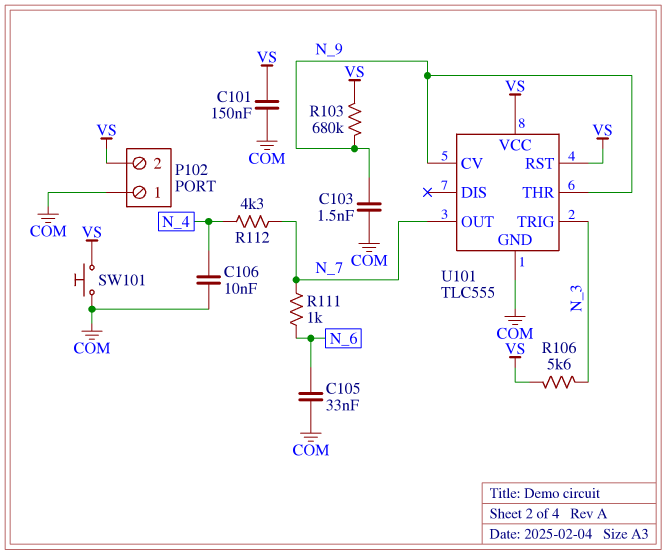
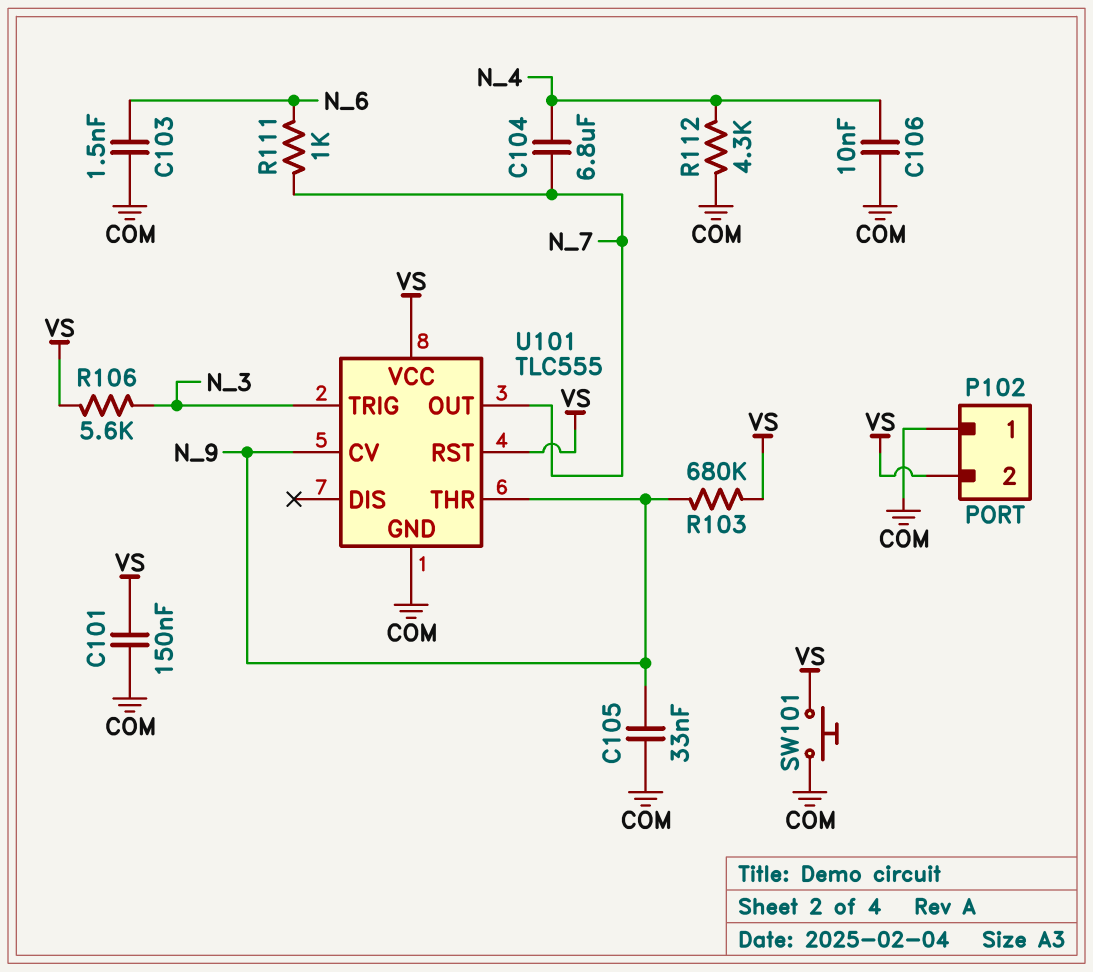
C103: 1.5nF (COM, N_9) -> 1.5nF (COM, N_6)
C104: none -> 6.8uF (N_4, N_7)
C105: 33nF (COM, N_6) -> 33nF (COM, N_9)
R112: 4.3k (N_4, N_7) -> 4.3k (COM, N_4)

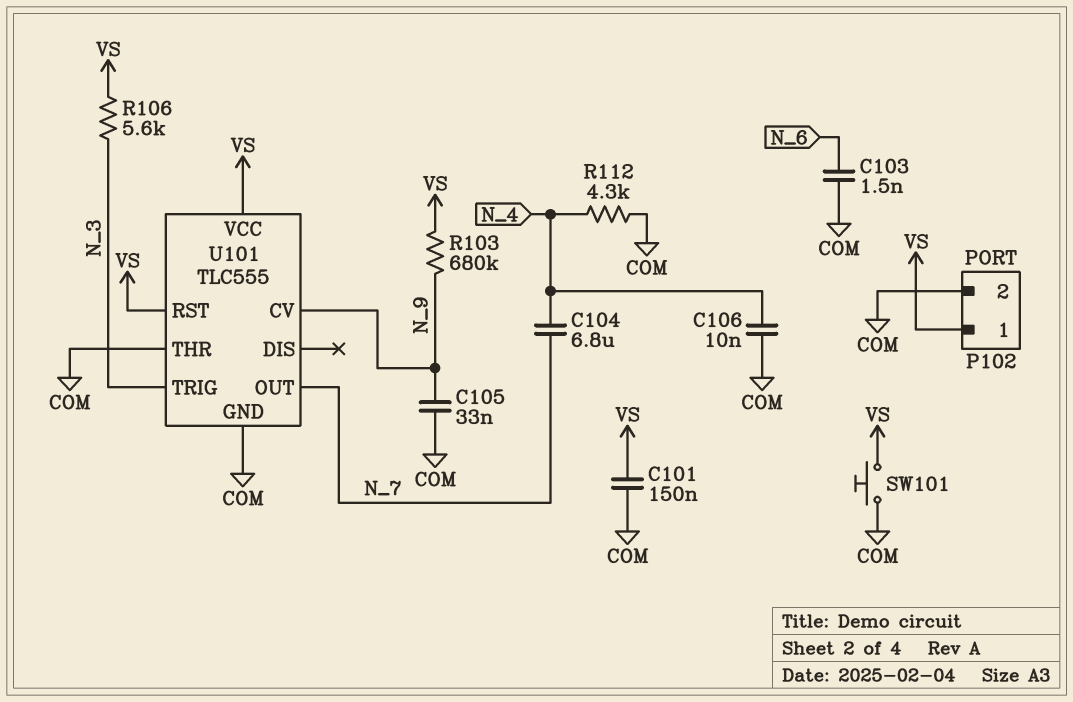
P102 pin 1: COM -> VS
P102 pin 2: VS -> COM
R111: 1k (N_6, N_7) -> none
U101 pin THR: N_9 -> COM

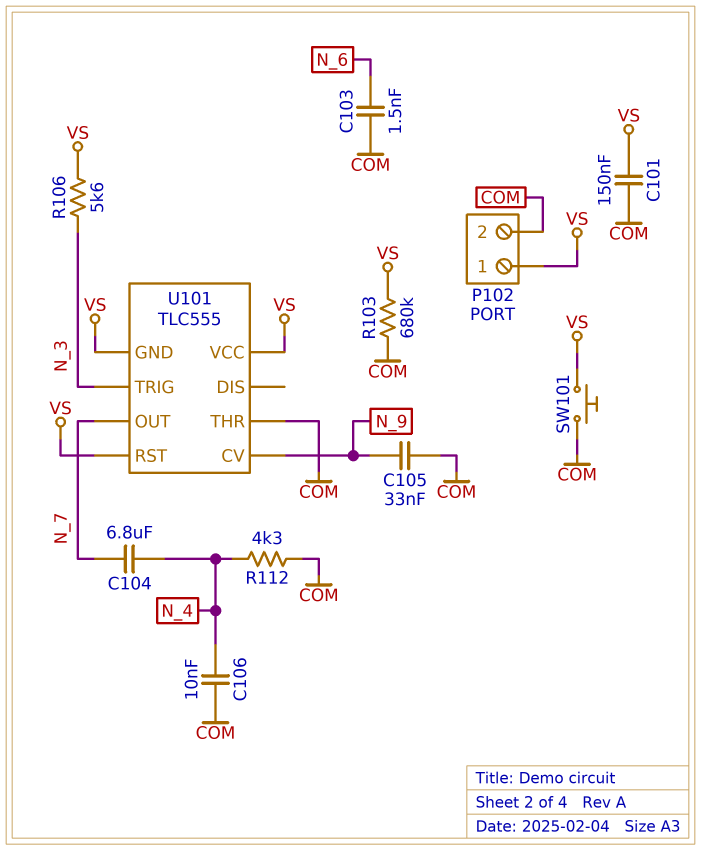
R103: 680k (N_9, VS) -> 680k (COM, VS)
U101 pin GND: COM -> VS

